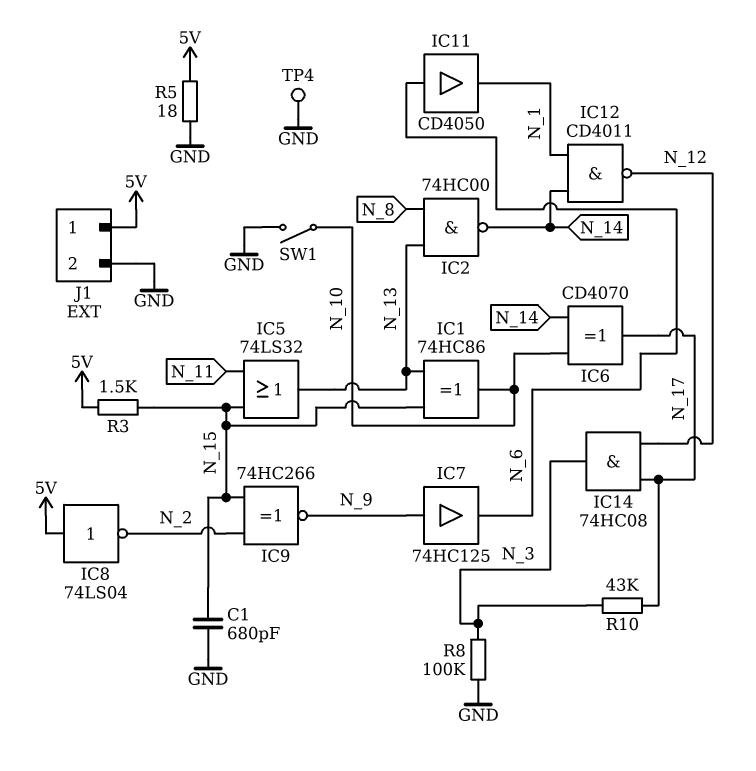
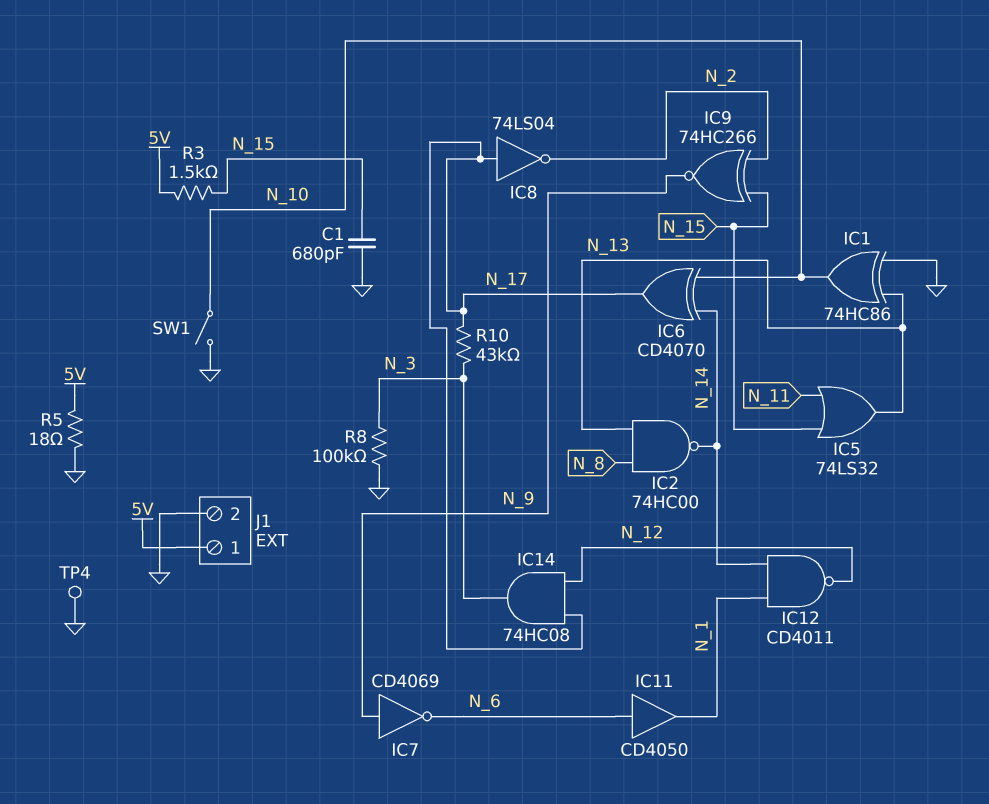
IC1: XOR 74HC86 (in N_13, in N_15, out N_10) -> XOR 74HC86 (in GND, in N_13, out N_10)
IC7: buffer 74HC125 (in N_9, out N_6) -> NOT CD4069 (in N_9, out N_6)
IC8: NOT 74LS04 (in 5V, out N_2) -> NOT 74LS04 (in N_17, out N_2)

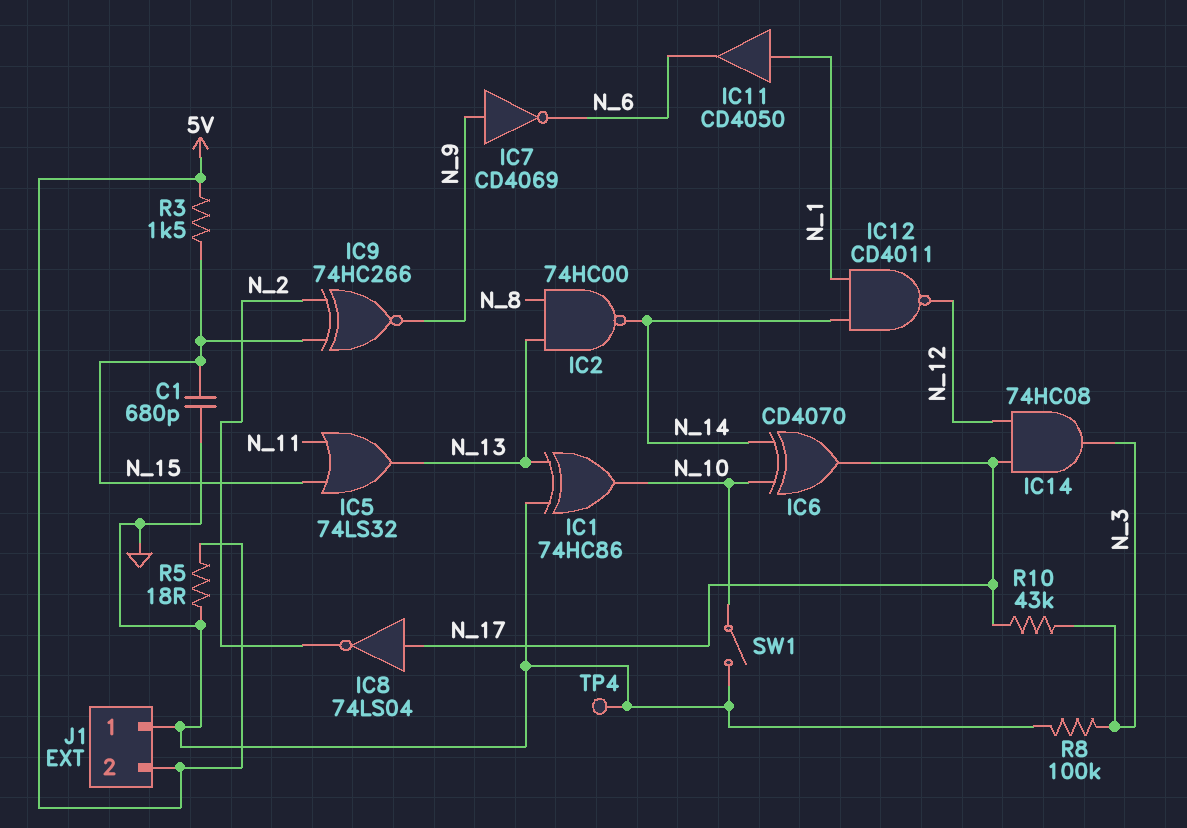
IC11: buffer CD4050 (in N_6, out N_1) -> buffer CD4050 (in N_1, out N_6)
J1 pin 1: 5V -> GND
J1 pin 2: GND -> 5V

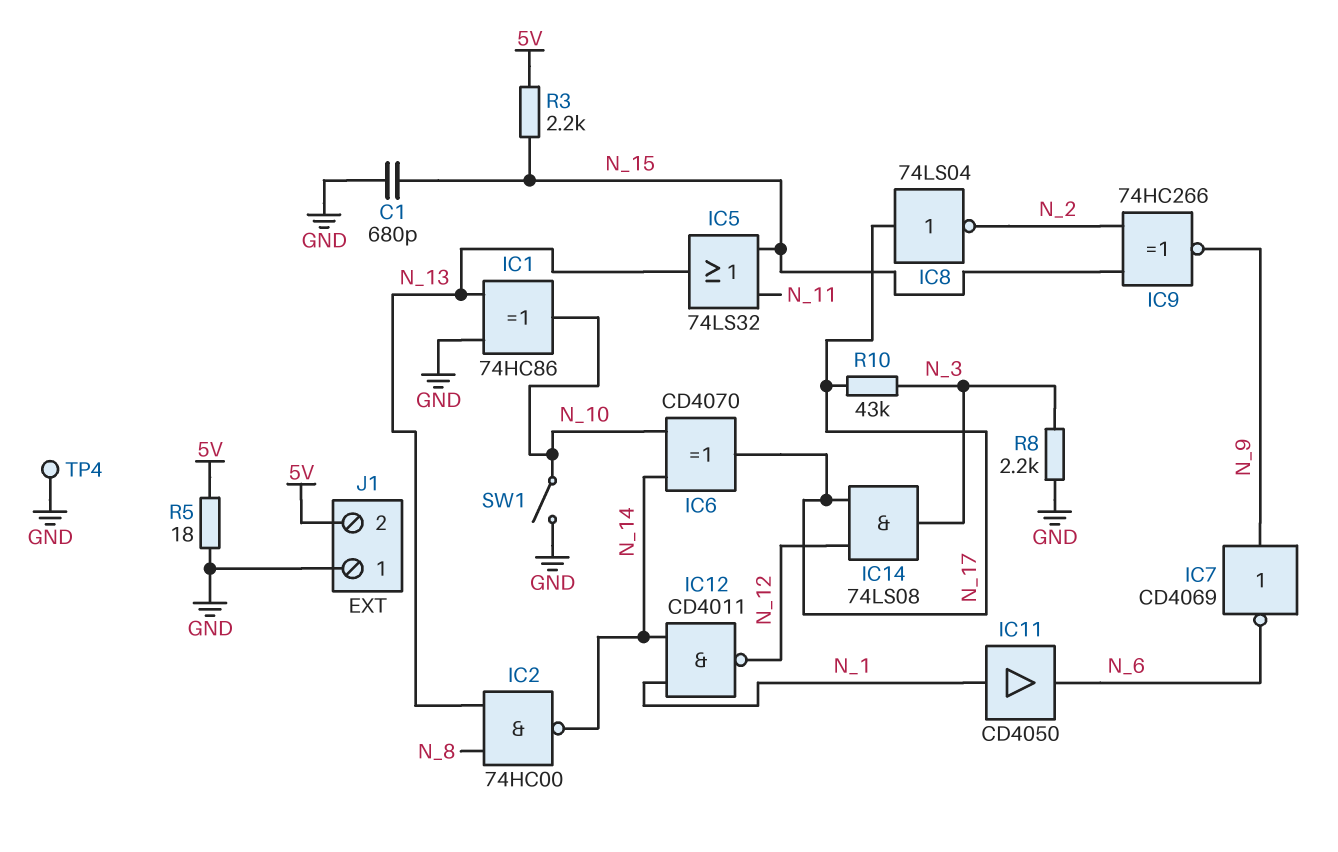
IC14: AND 74HC08 (in N_12, in N_17, out N_3) -> AND 74LS08 (in N_12, in N_17, out N_3)
R3: 1.5k (5V, N_15) -> 2.2k (5V, N_15)
R8: 100k (GND, N_3) -> 2.2k (GND, N_3)

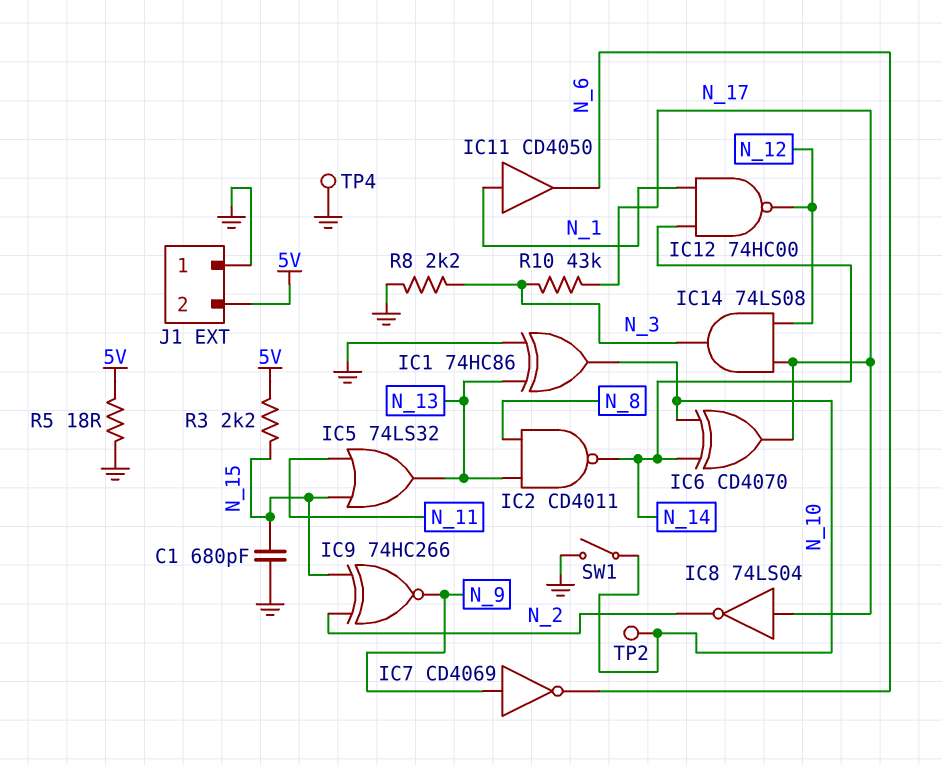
IC2: NAND 74HC00 (in N_8, in N_13, out N_14) -> NAND CD4011 (in N_8, in N_13, out N_14)
IC12: NAND CD4011 (in N_1, in N_14, out N_12) -> NAND 74HC00 (in N_1, in N_14, out N_12)
TP2: none -> test point (N_10)

